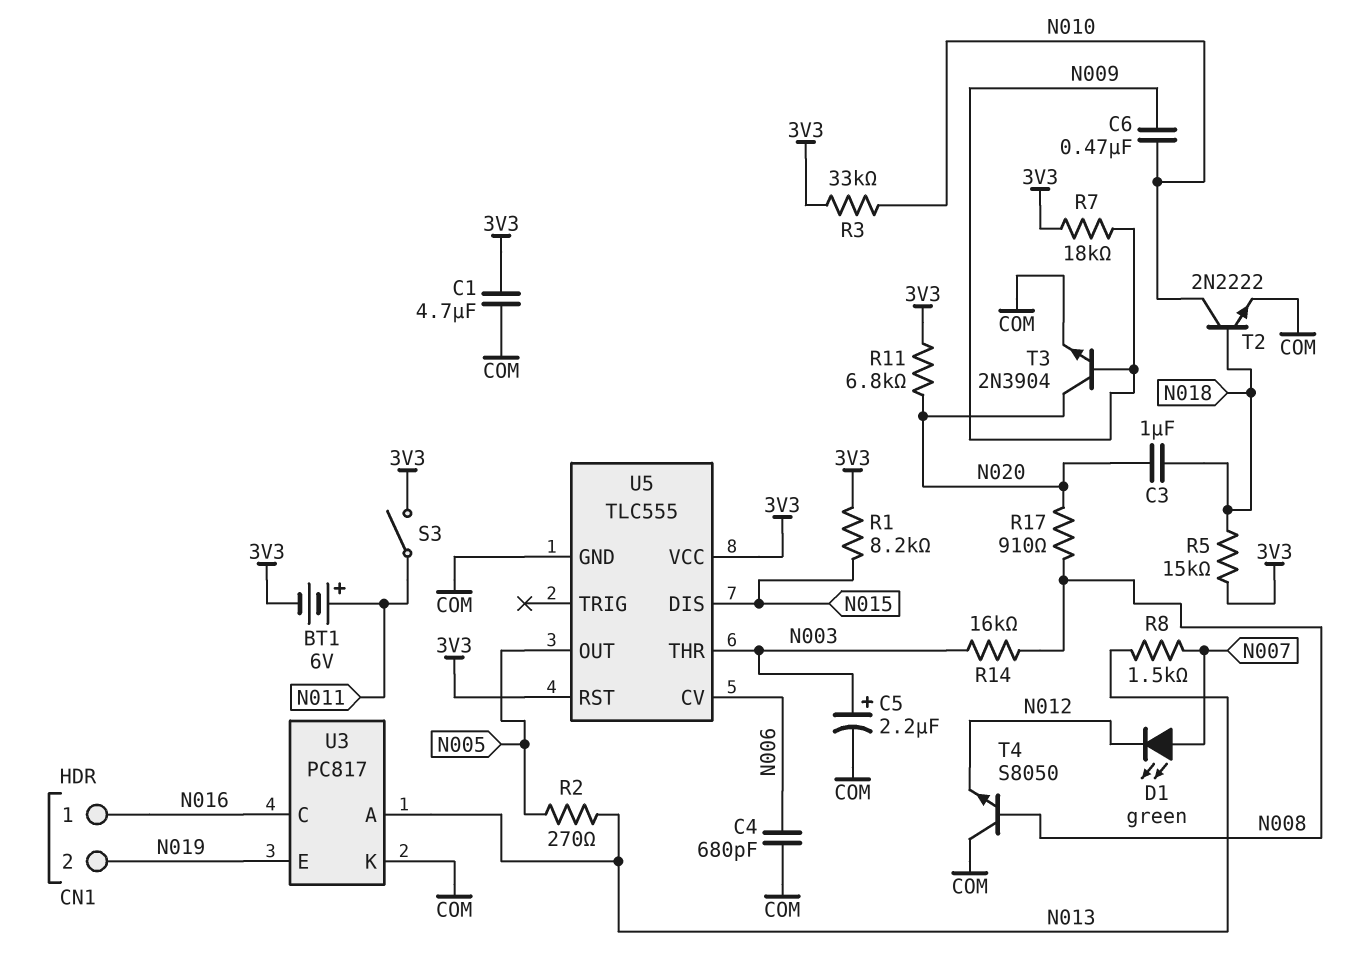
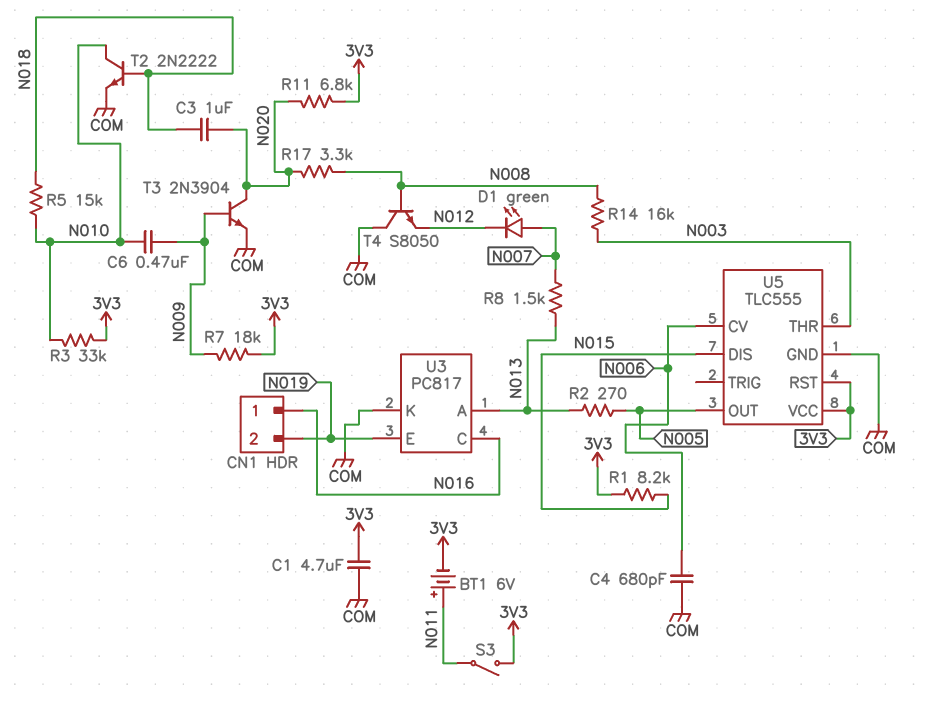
C5: 2.2uF (plus N003, minus COM) -> none
R5: 15k (3V3, N018) -> 15k (N010, N018)
R17: 910 (N008, N020) -> 3.3k (N008, N020)

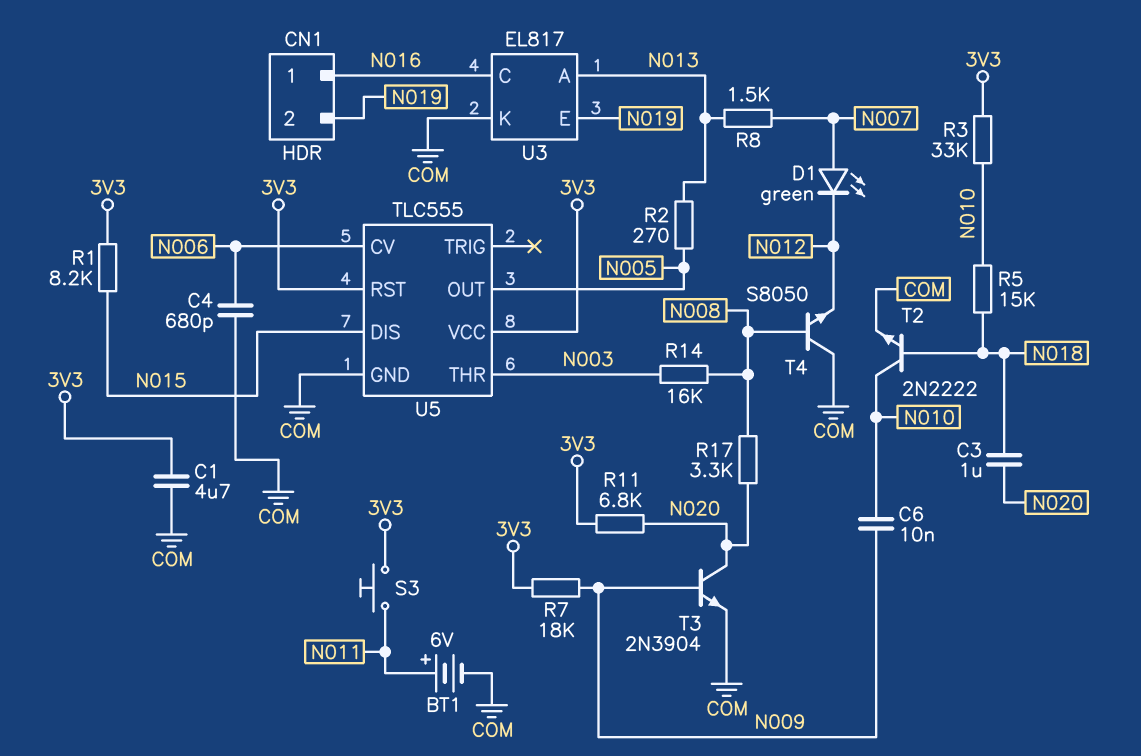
BT1: 6V (plus N011, minus 3V3) -> 6V (plus N011, minus COM)
C6: 470nF (N009, N010) -> 10nF (N009, N010)
S3: switch (3V3, N011) -> button (3V3, N011)
U3: PC817 -> EL817

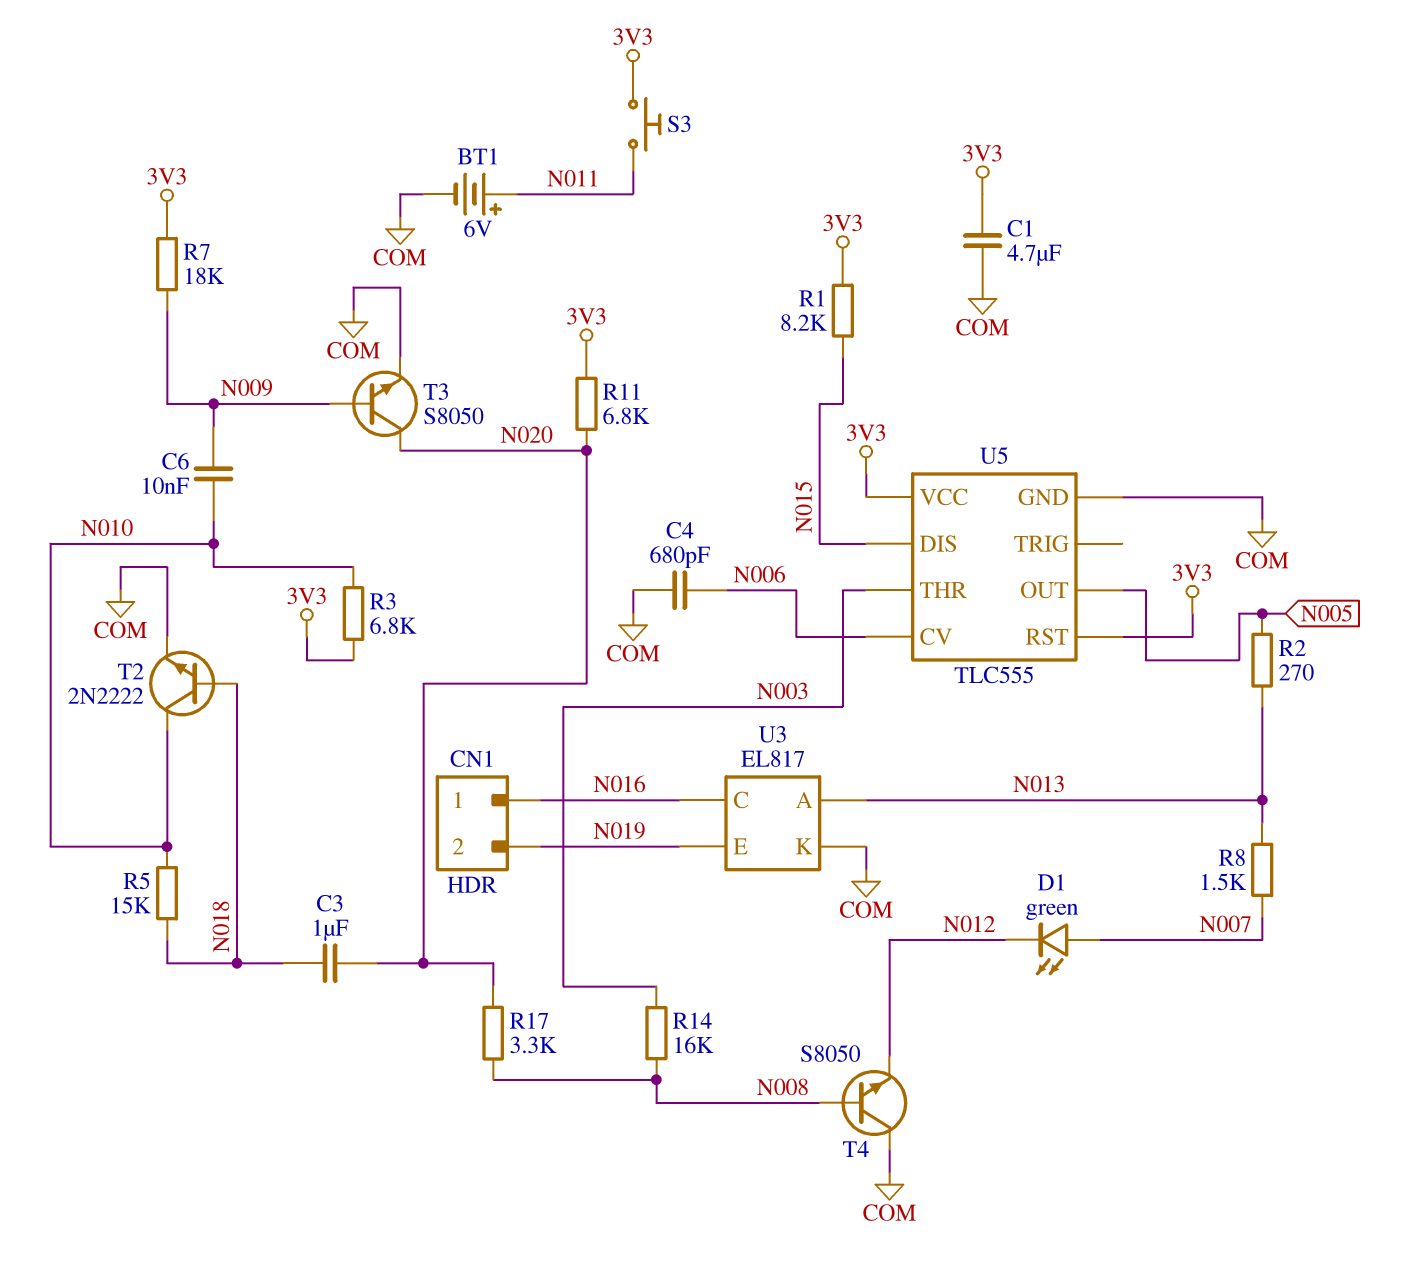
R3: 33k (3V3, N010) -> 6.8k (3V3, N010)
T3: NPN 2N3904 (B N009, C N020, E COM) -> NPN S8050 (B N009, C N020, E COM)

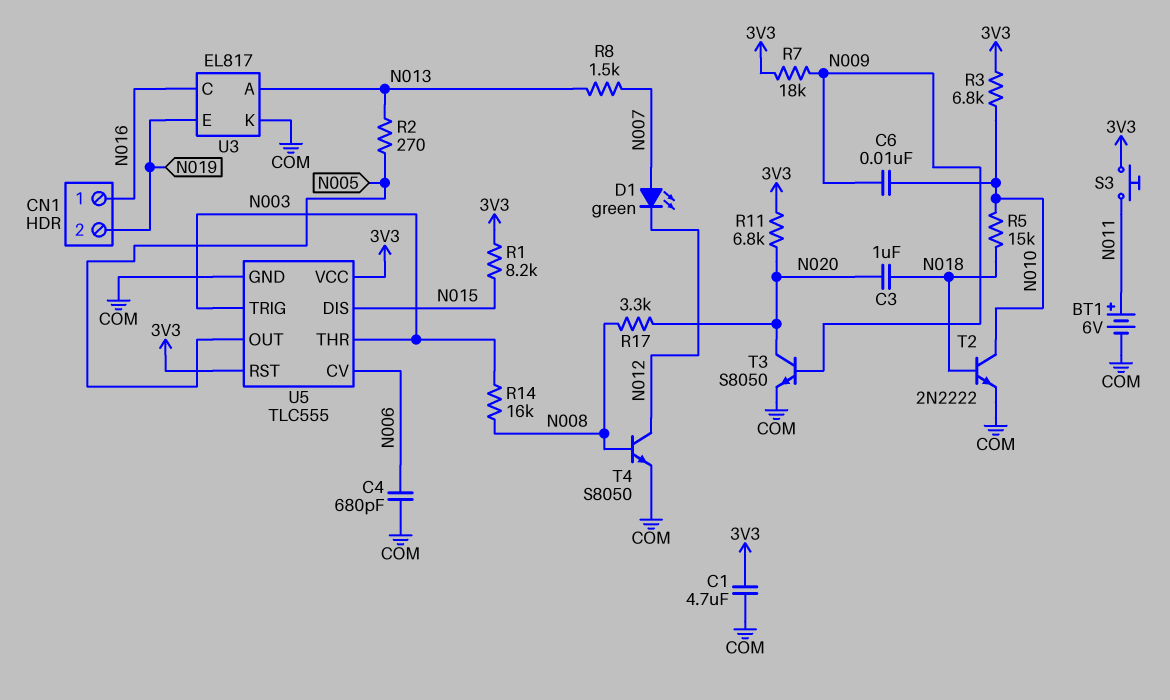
T4: NPN S8050 (B N008, C COM, E N012) -> NPN S8050 (B N008, C N012, E COM)
U5 pin TRIG: none -> N003

